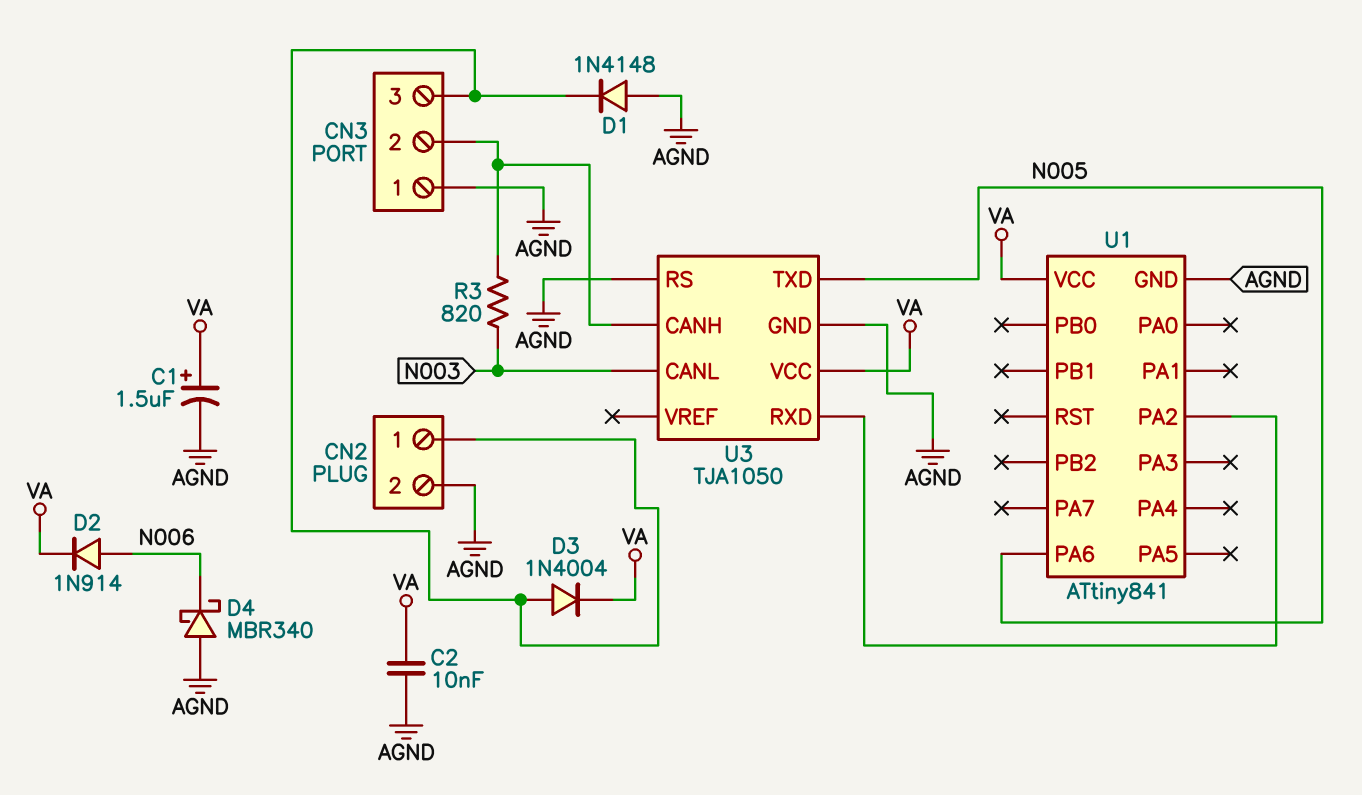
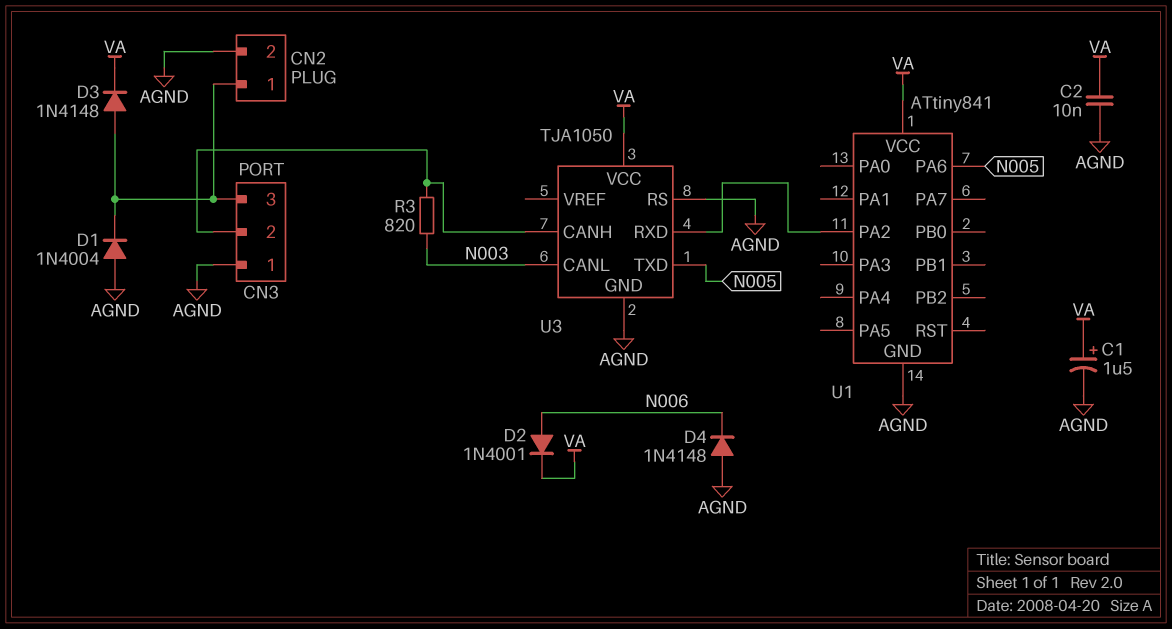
D1: diode 1N4148 (A AGND, K CN2/1) -> diode 1N4004 (A AGND, K CN2/1)
D2: diode 1N914 (A N006, K VA) -> diode 1N4001 (A N006, K VA)
D3: diode 1N4004 (A CN2/1, K VA) -> diode 1N4148 (A CN2/1, K VA)
D4: schottky MBR340 (A AGND, K N006) -> diode 1N4148 (A AGND, K N006)

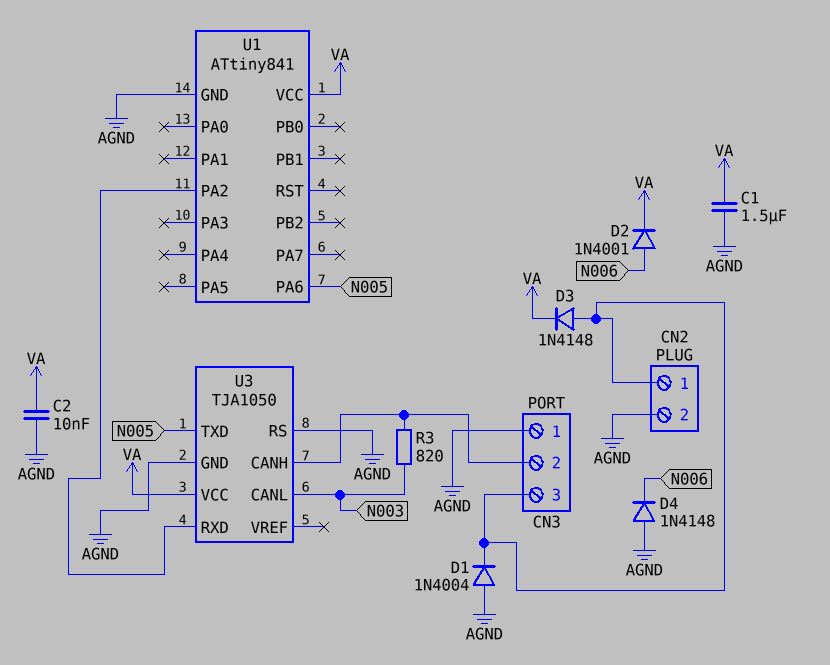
C1: 1.5uF (plus VA, minus AGND) -> 1.5uF (AGND, VA)

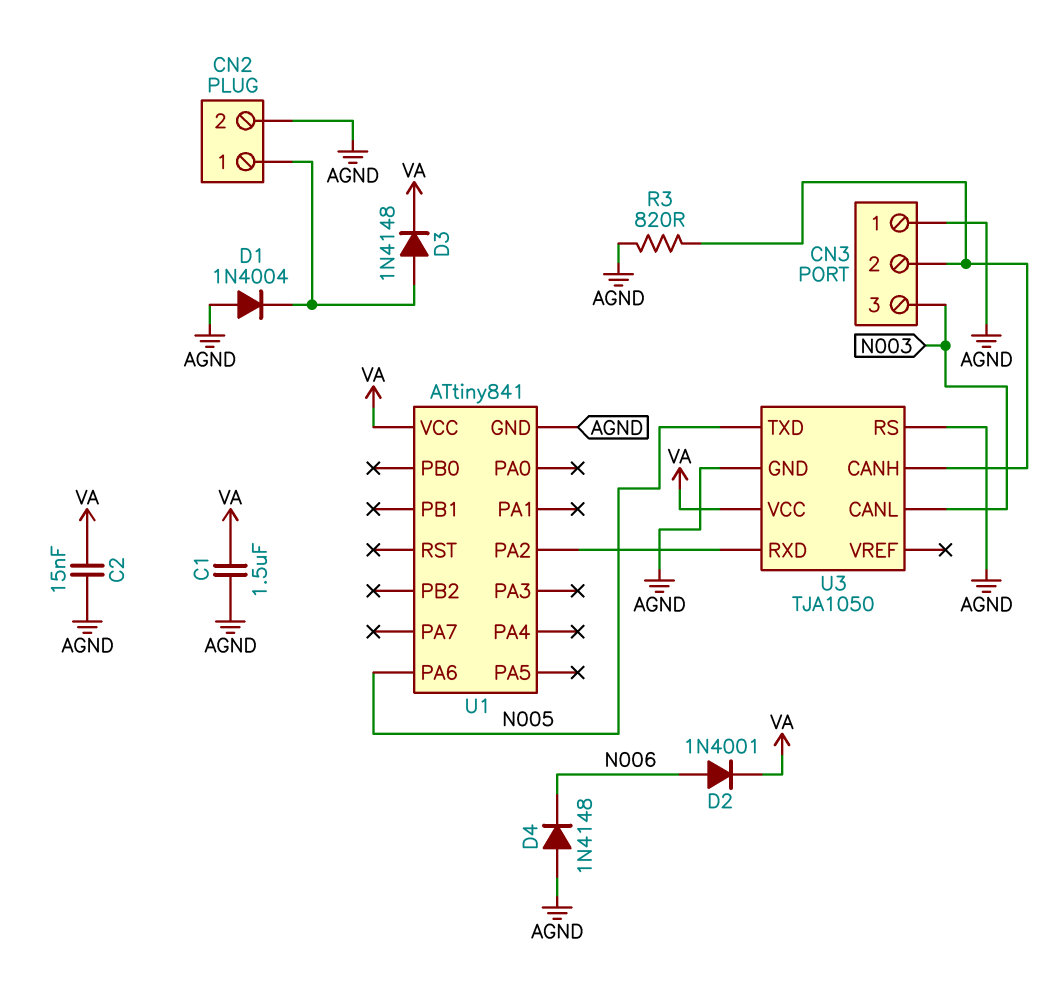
C2: 10nF (AGND, VA) -> 15nF (AGND, VA)
CN3 pin 3: CN2/1 -> N003
R3: 820 (CN3/2, N003) -> 820 (AGND, CN3/2)

